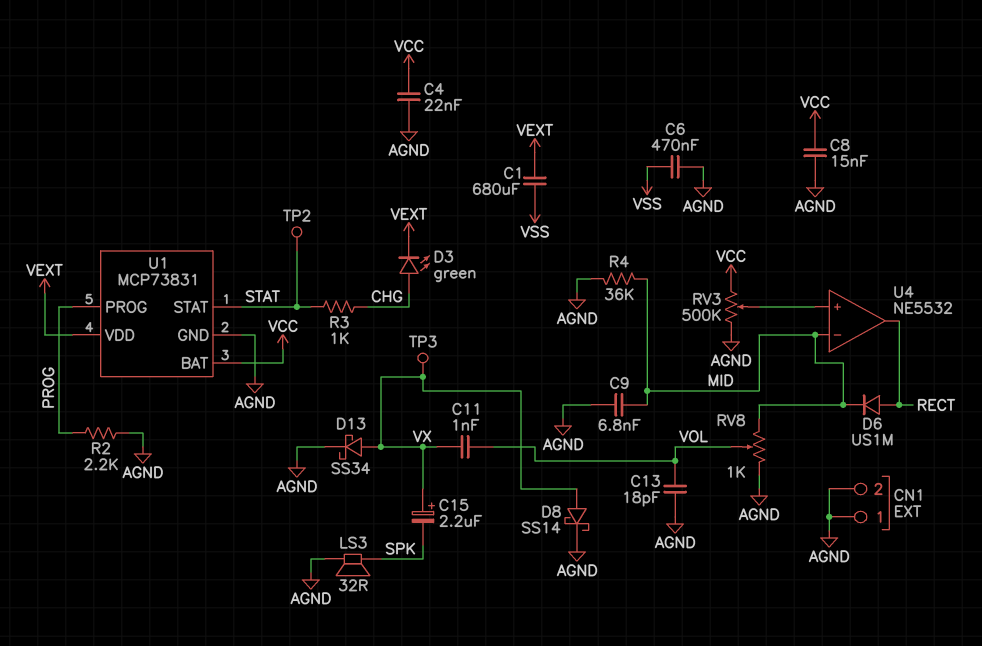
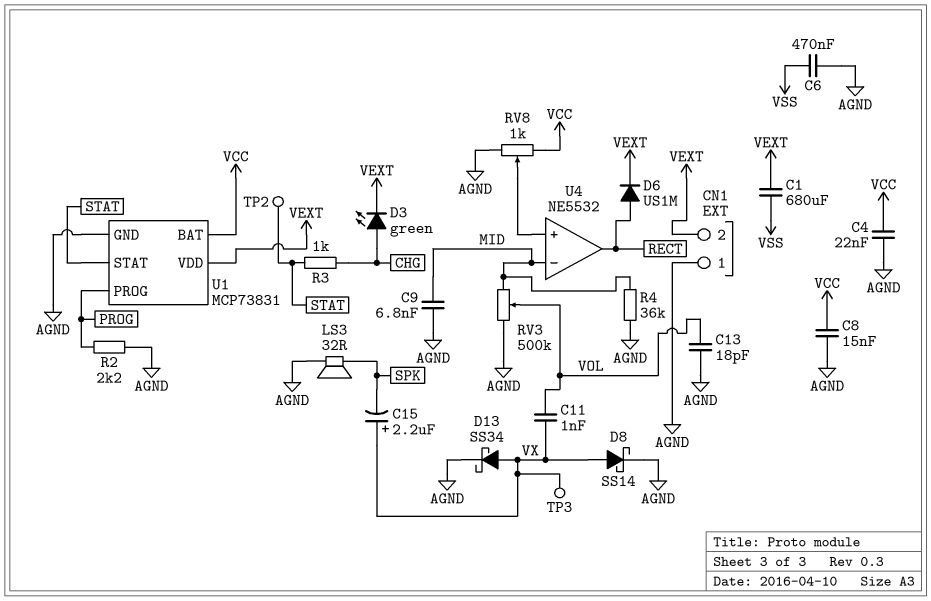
CN1 pin 2: AGND -> VEXT
D6: diode US1M (A RECT, K MID) -> diode US1M (A RECT, K VEXT)
RV3: 500k (AGND, VCC, wiper U4/in+) -> 500k (AGND, MID, wiper VOL)
RV8: 1k (AGND, MID, wiper VOL) -> 1k (AGND, VCC, wiper U4/in+)

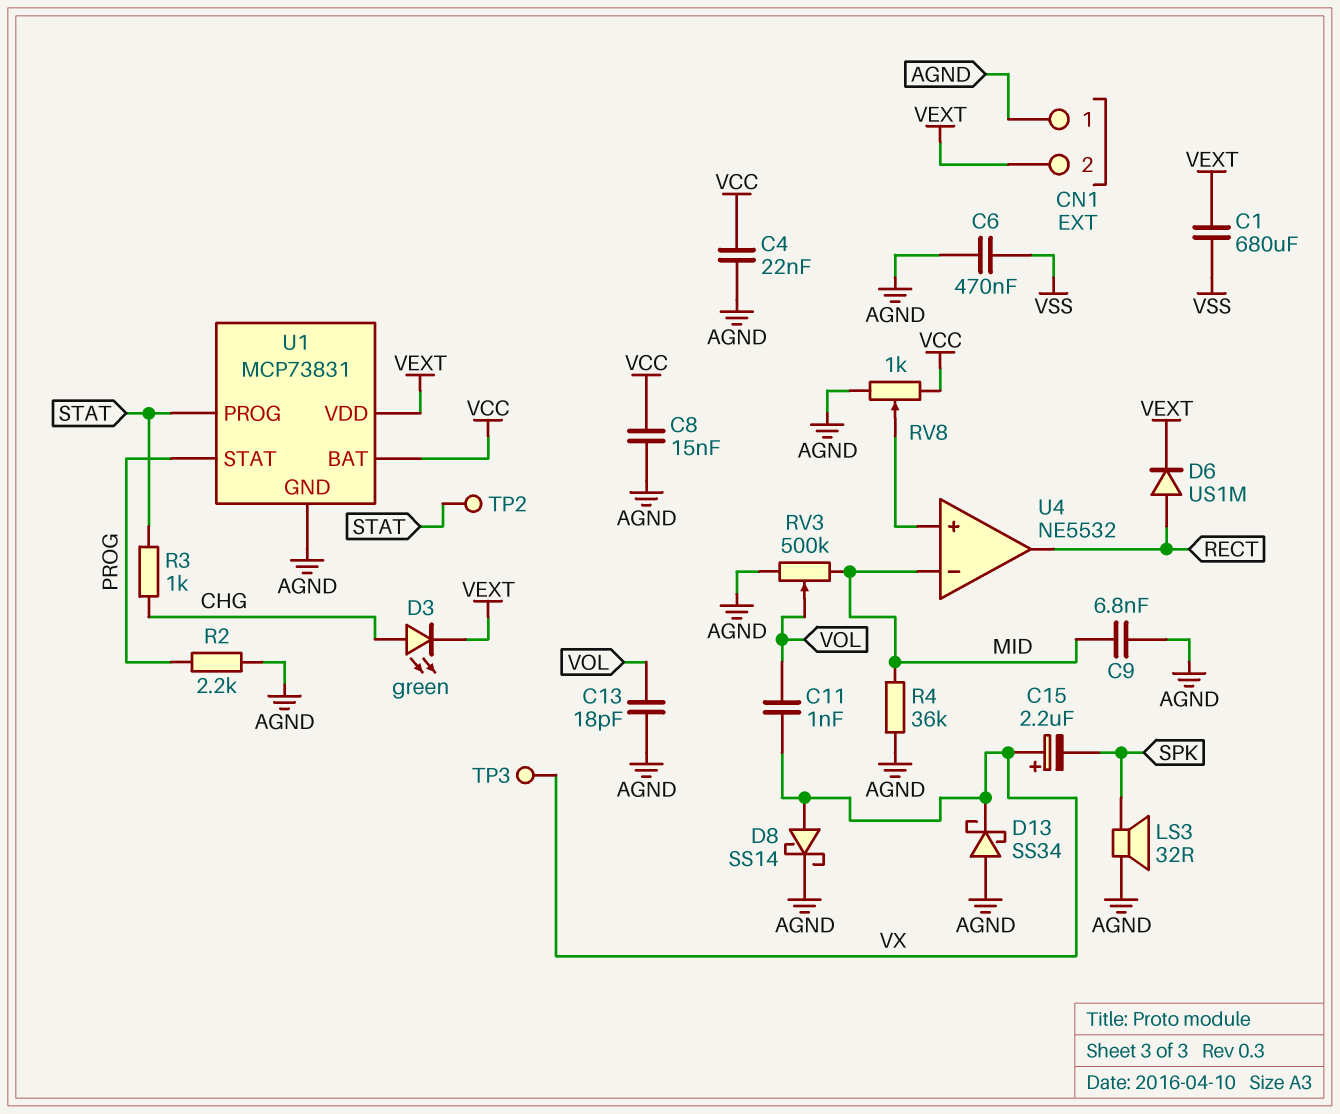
D13: schottky SS34 (A VX, K AGND) -> schottky SS34 (A AGND, K VX)
U1 pin PROG: PROG -> STAT
U1 pin STAT: STAT -> PROG

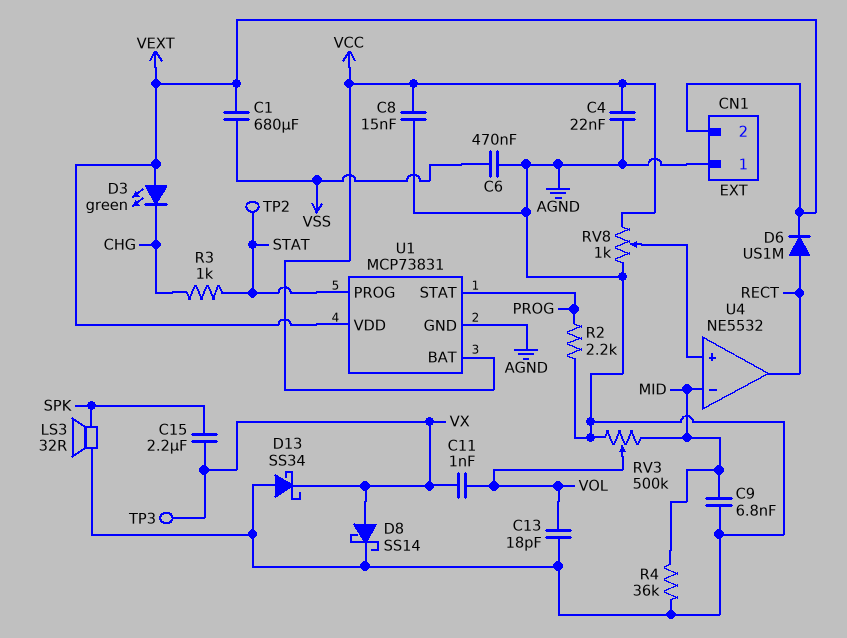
C15: 2.2uF (plus VX, minus SPK) -> 2.2uF (SPK, VX)
D3: LED green (A CHG, K VEXT) -> LED green (A VEXT, K CHG)

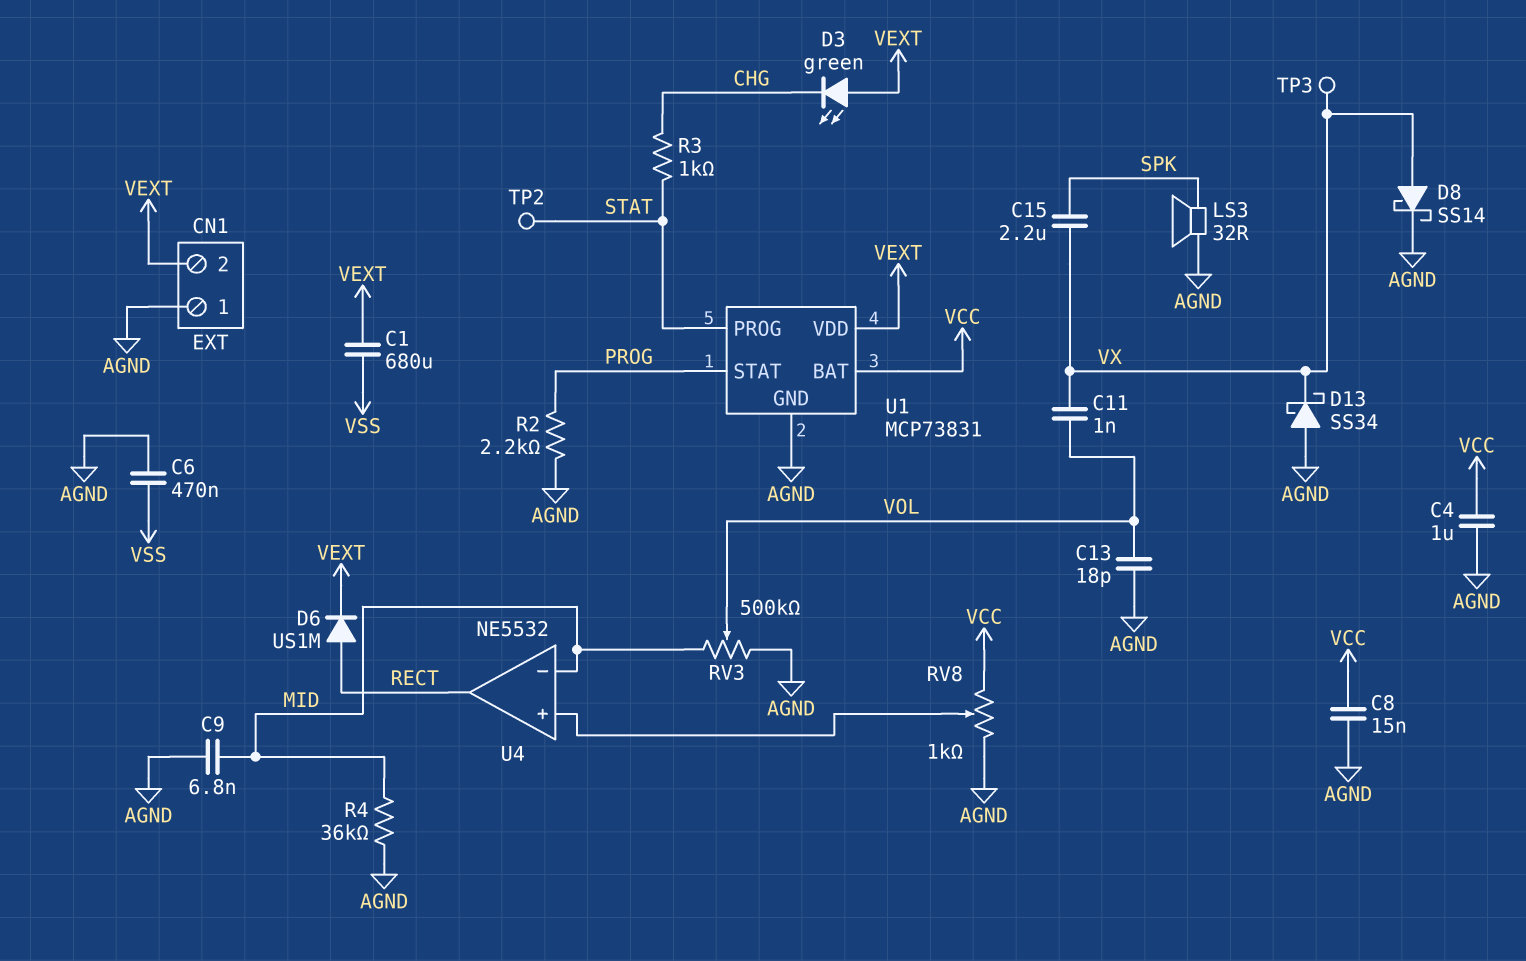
C4: 22nF (AGND, VCC) -> 1uF (AGND, VCC)

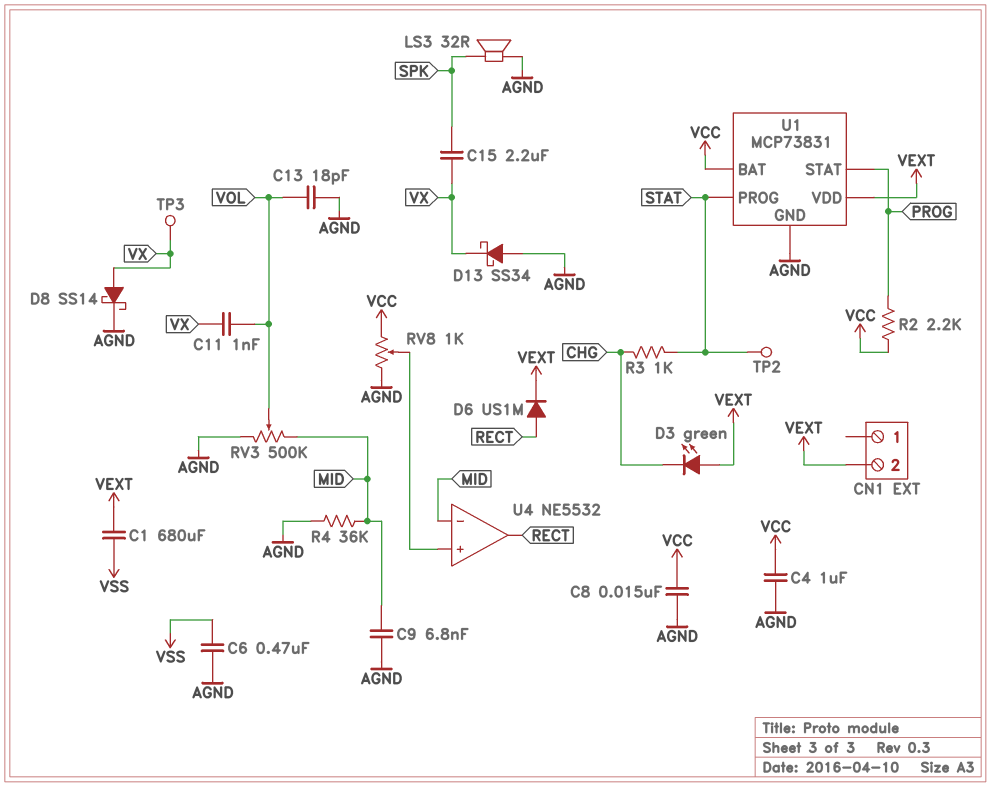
CN1 pin 1: AGND -> none
R2: 2.2k (AGND, PROG) -> 2.2k (PROG, VCC)

